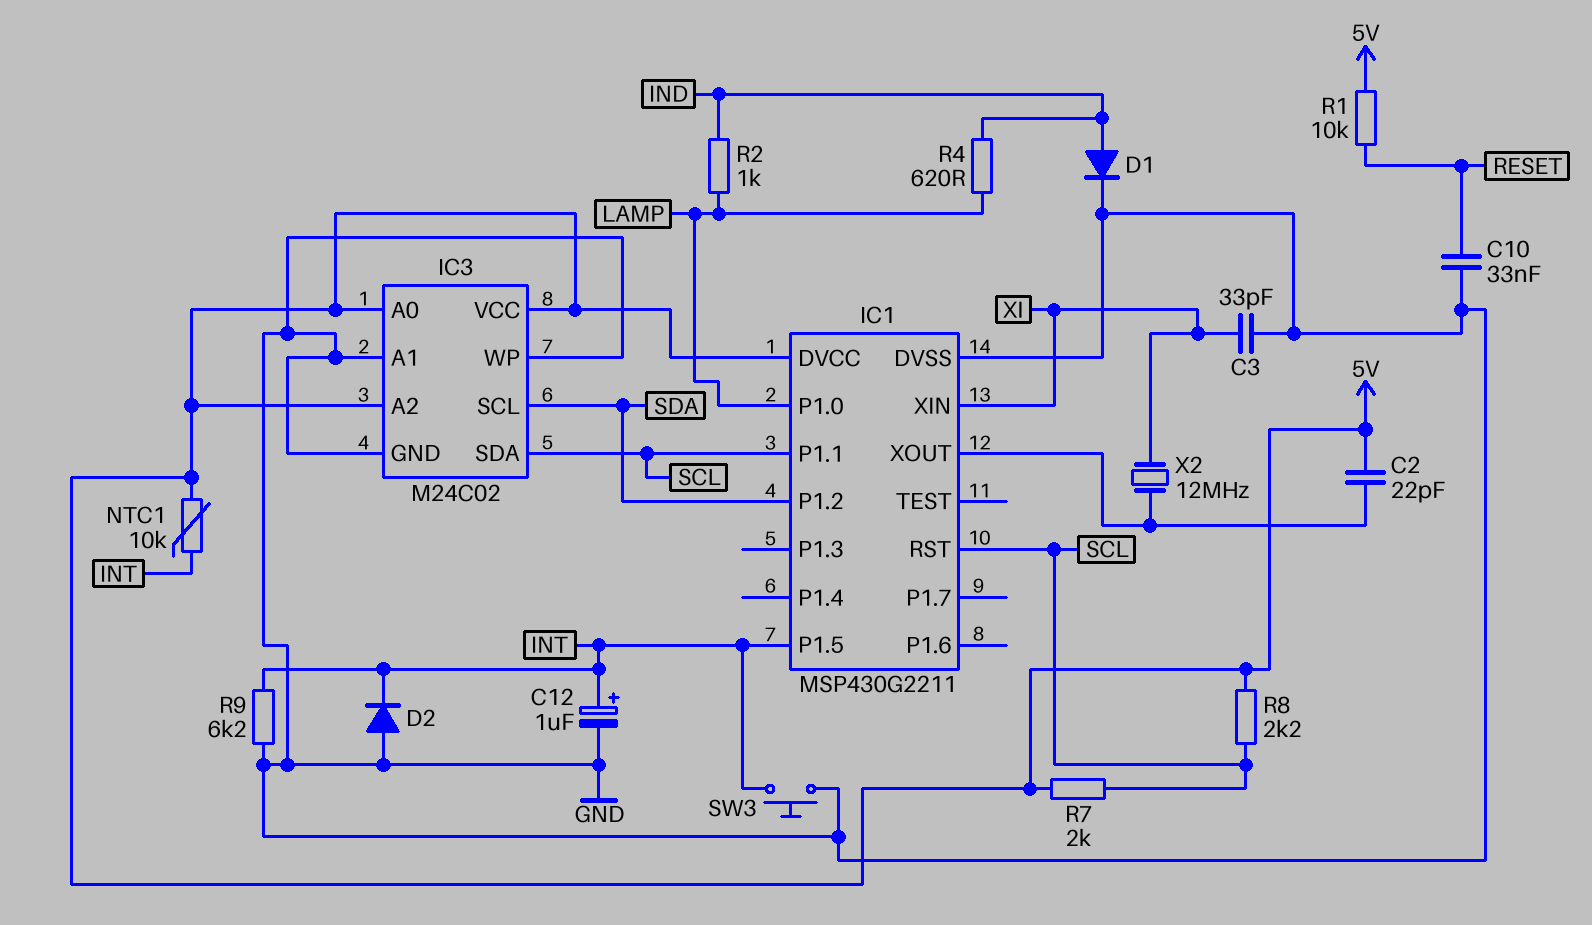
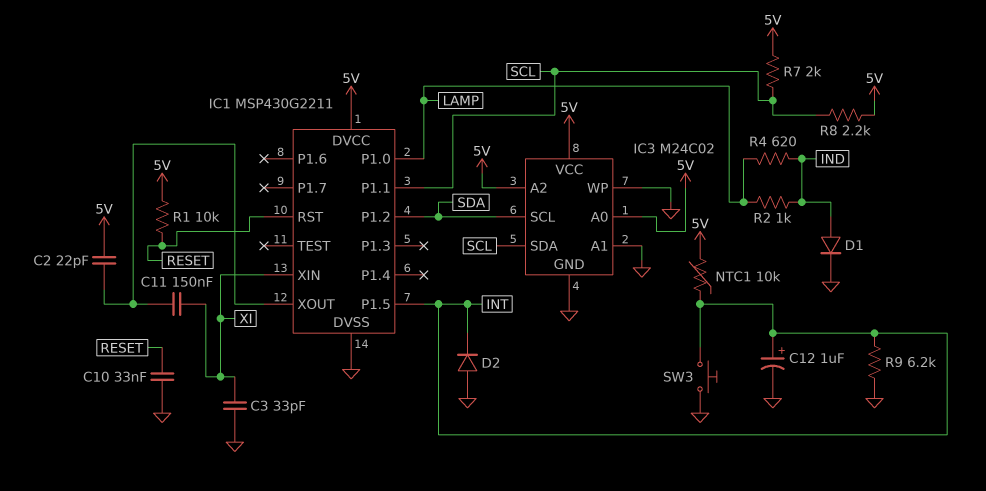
C11: none -> 150nF (IC1/XOUT, XI)
IC1 pin RST: SCL -> RESET
X2: 12MHz (IC1/XOUT, XI) -> none

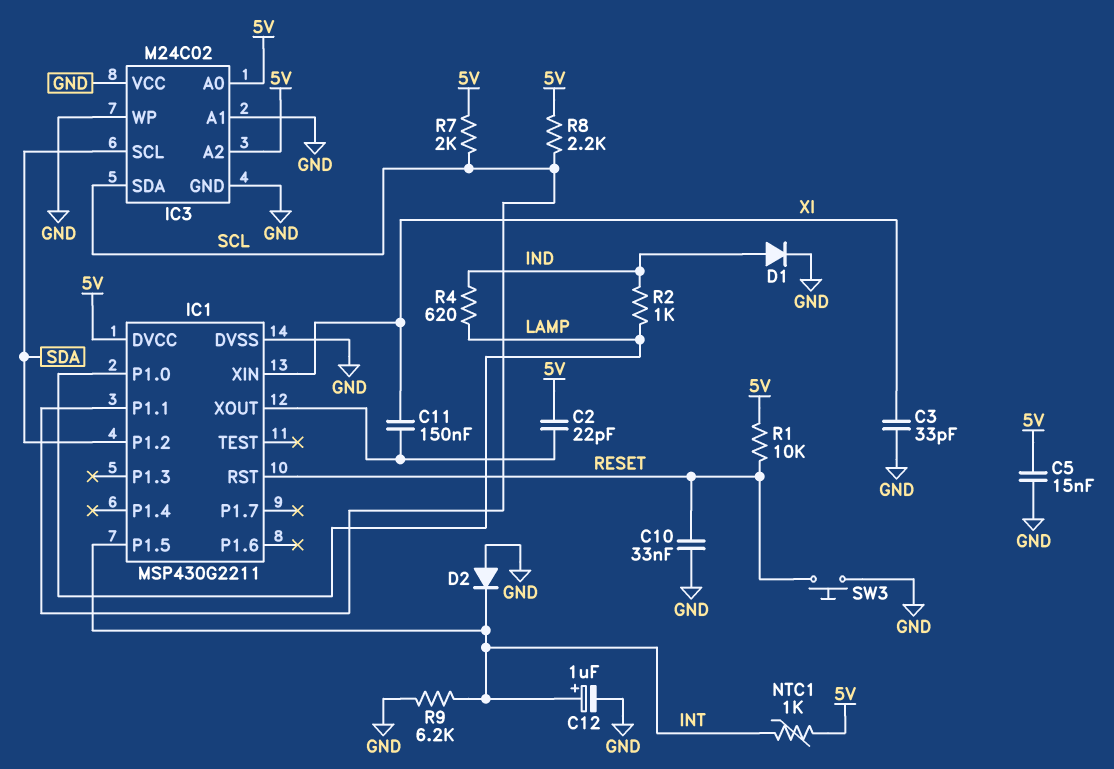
C5: none -> 15nF (5V, GND)
IC3 pin VCC: 5V -> GND
NTC1: 10k (5V, INT) -> 1k (5V, INT)
SW3: button (GND, INT) -> button (GND, RESET)

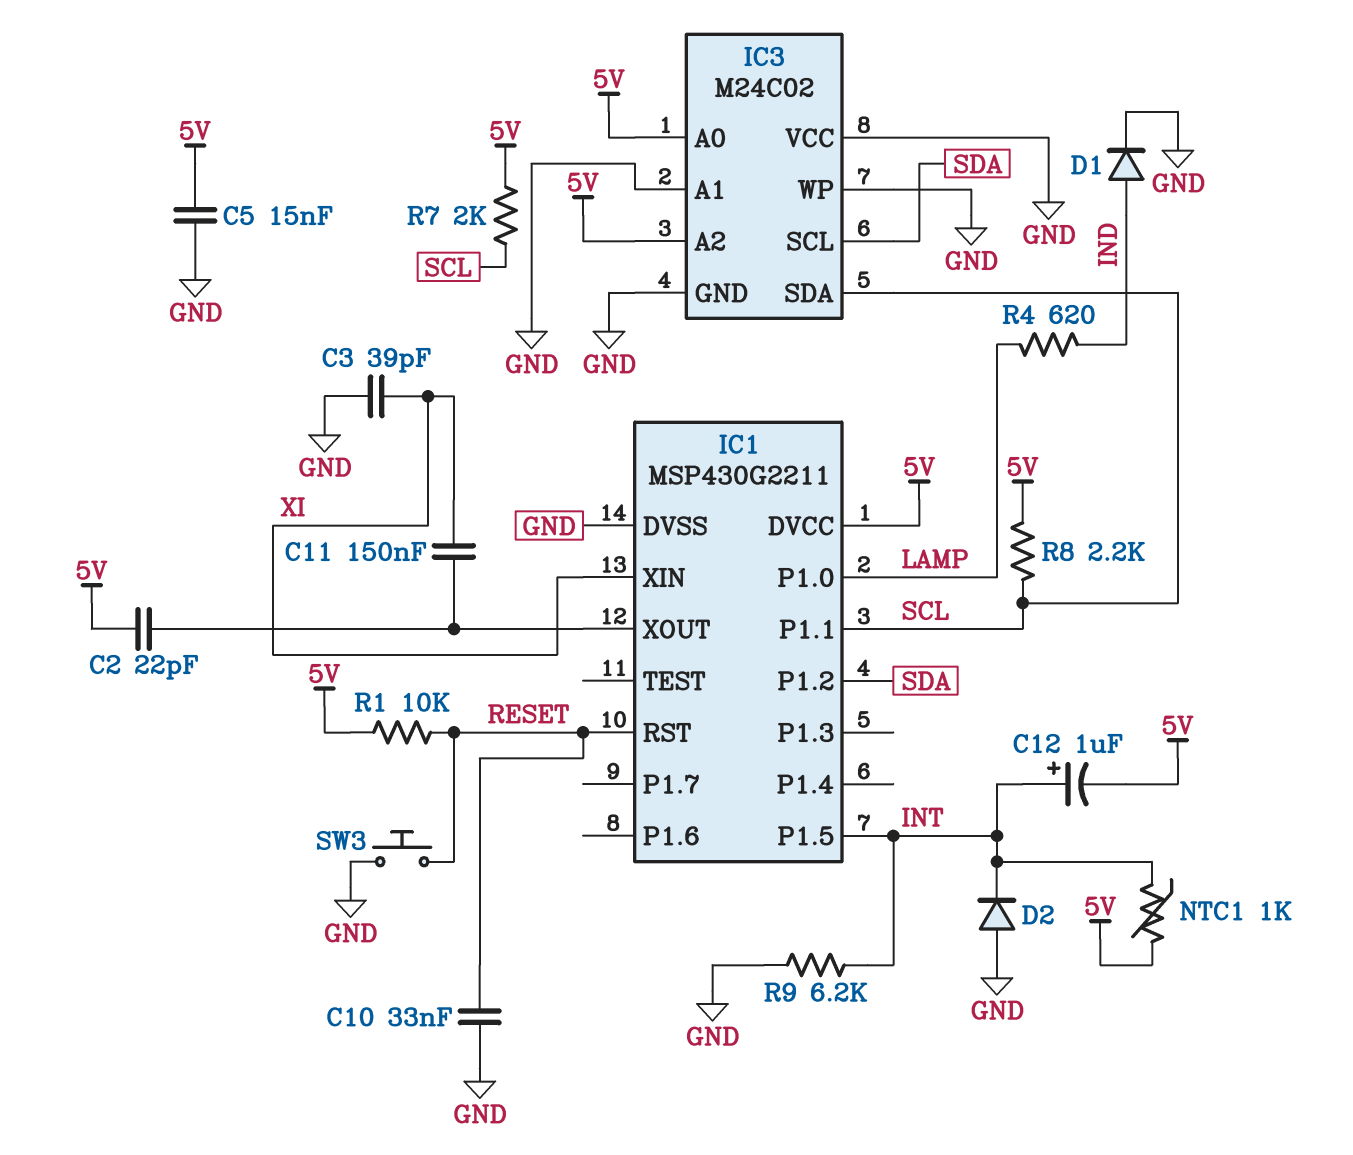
C3: 33pF (GND, XI) -> 39pF (GND, XI)
C12: 1uF (plus INT, minus GND) -> 1uF (plus INT, minus 5V)
R2: 1k (IND, LAMP) -> none

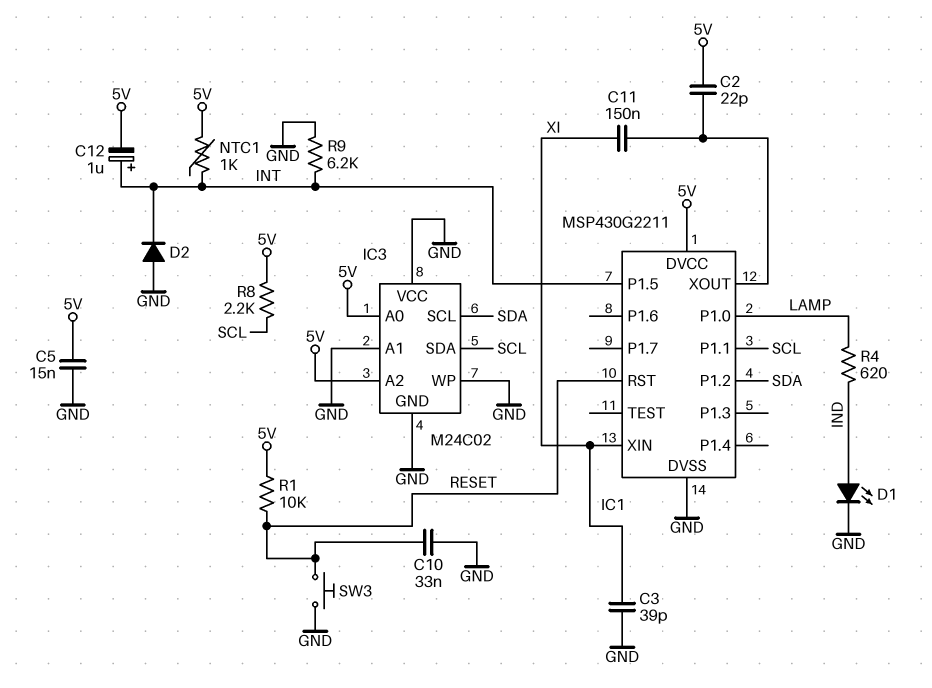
D1: diode (A IND, K GND) -> LED (A IND, K GND)
R7: 2k (5V, SCL) -> none

